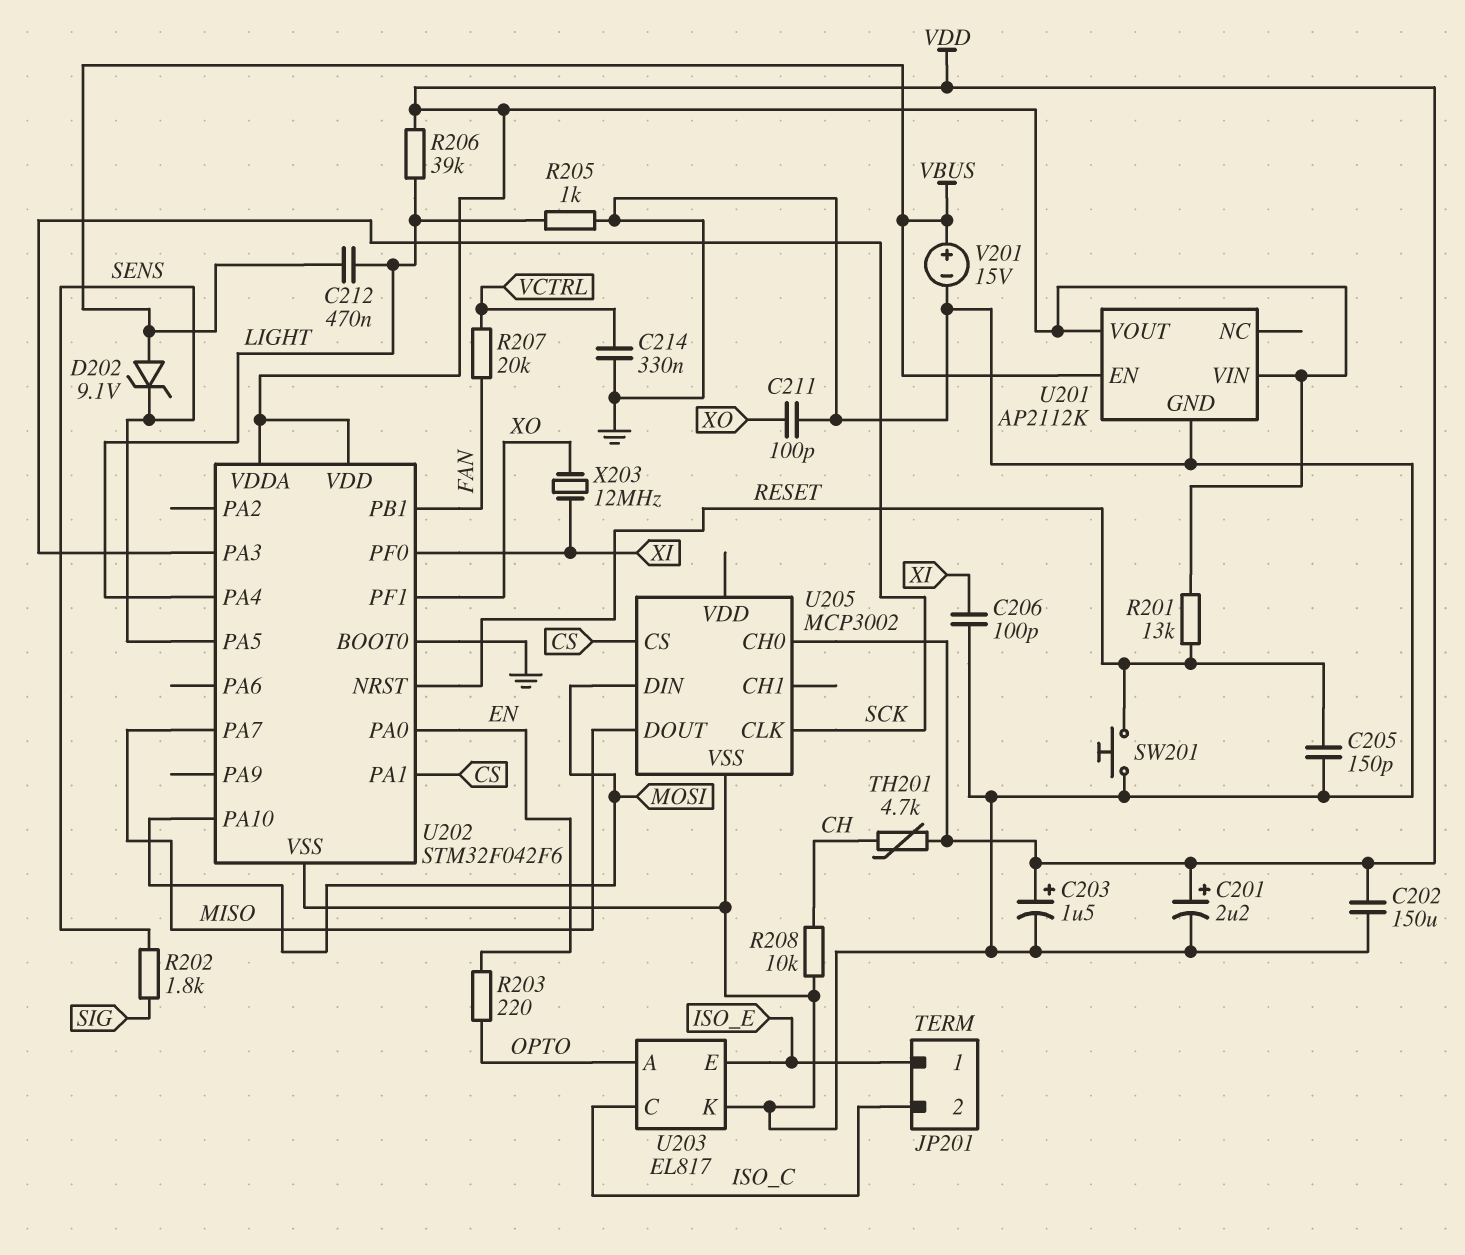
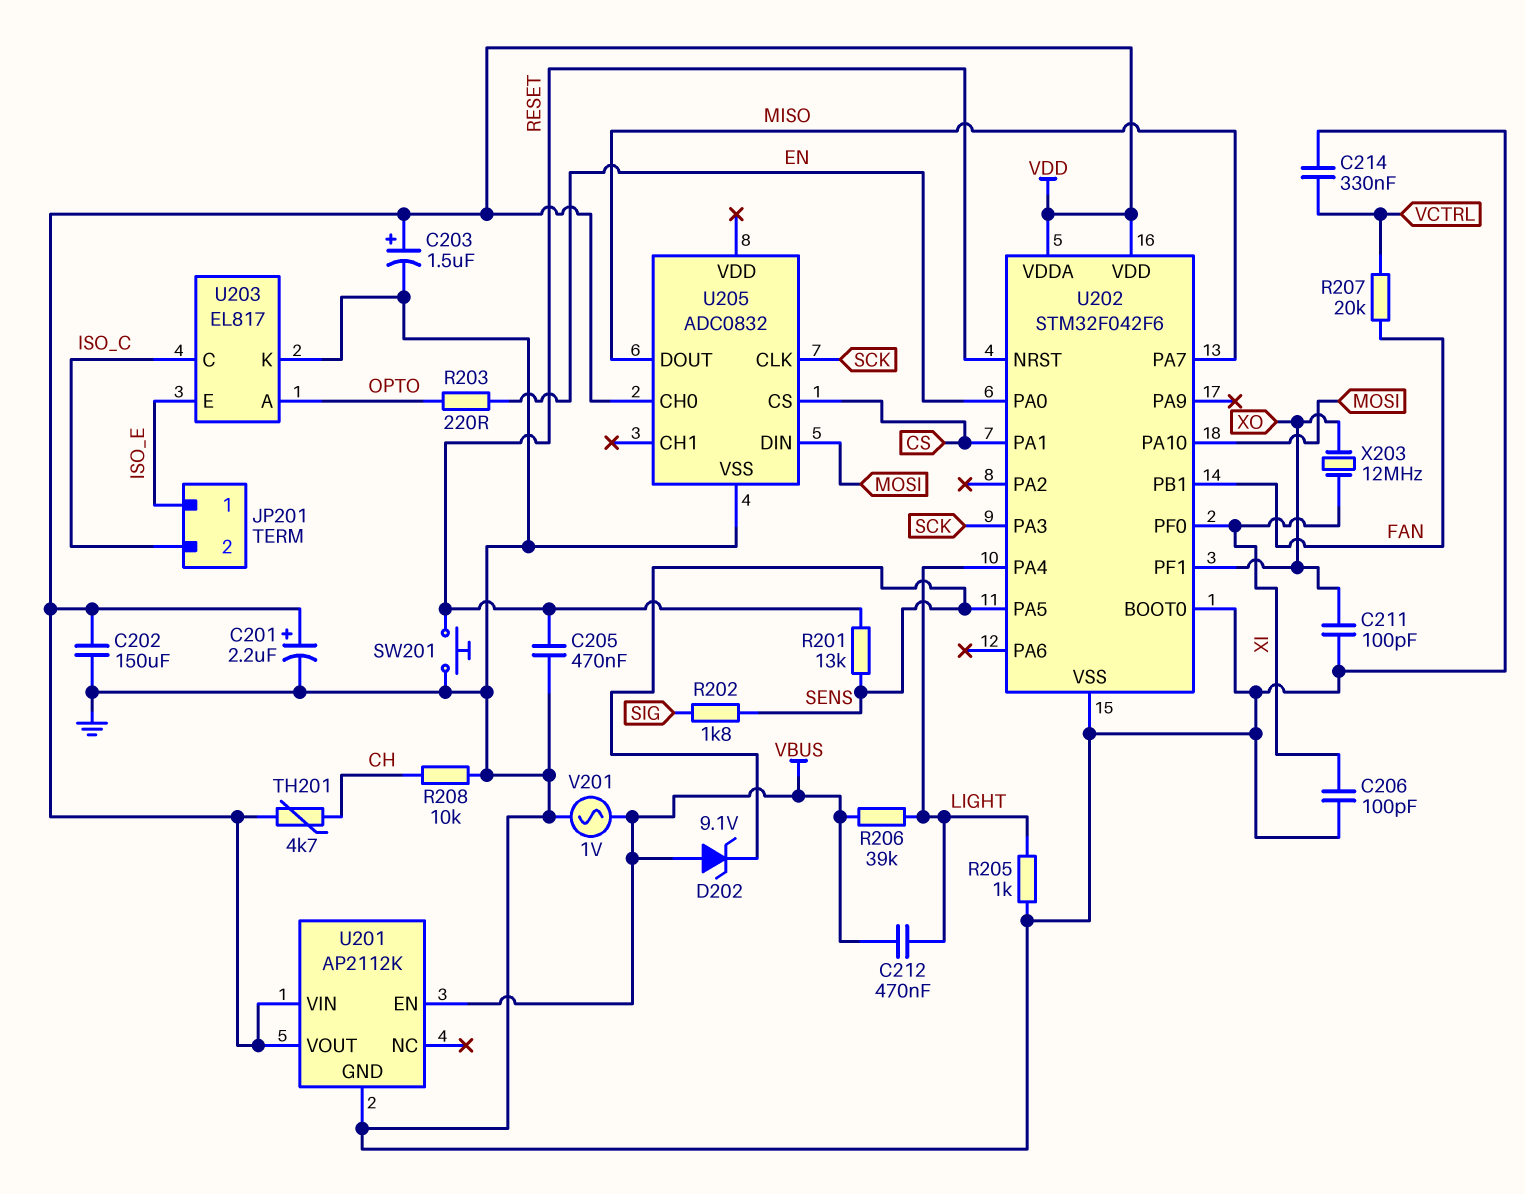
C205: 150pF (GND, RESET) -> 470nF (GND, RESET)
R201: 13k (RESET, VDD) -> 13k (RESET, SENS)
R206: 39k (LIGHT, VDD) -> 39k (LIGHT, VBUS)
U205: MCP3002 -> ADC0832
V201: 15V (plus VBUS, minus GND) -> AC 1V (GND, VBUS)

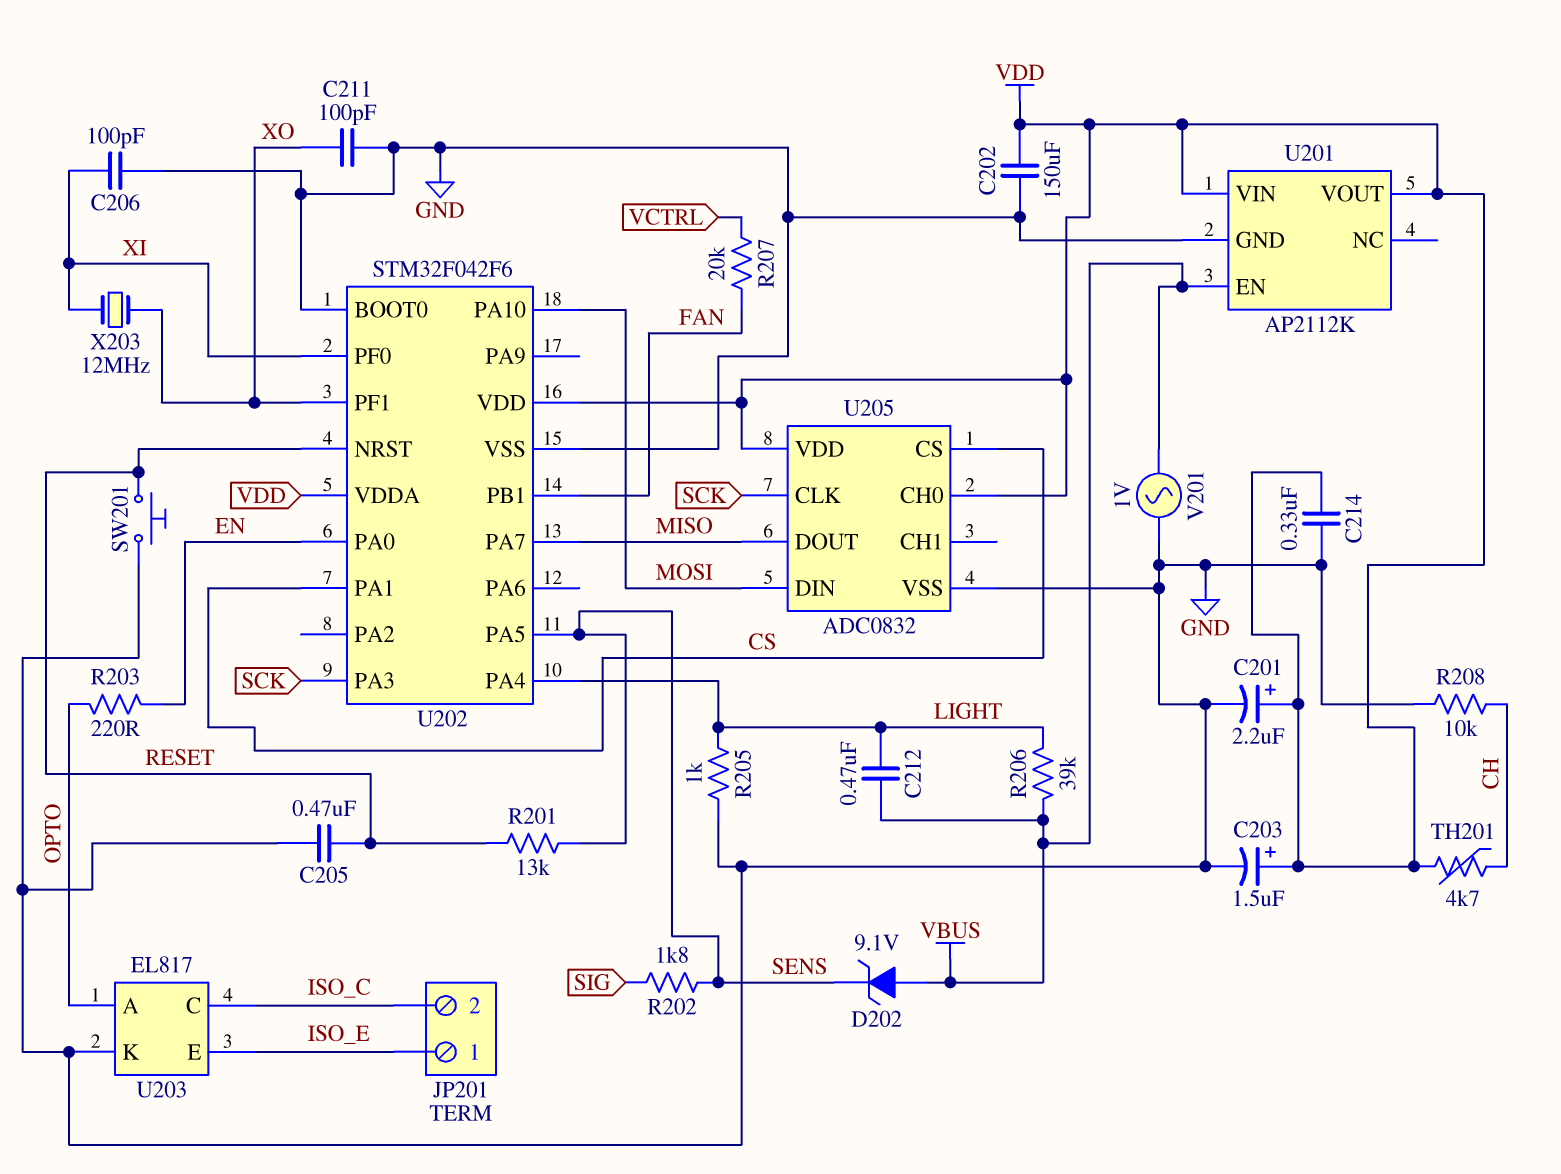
C214: 330nF (GND, VCTRL) -> 330nF (GND, VDD)
U205 pin VDD: none -> VDD

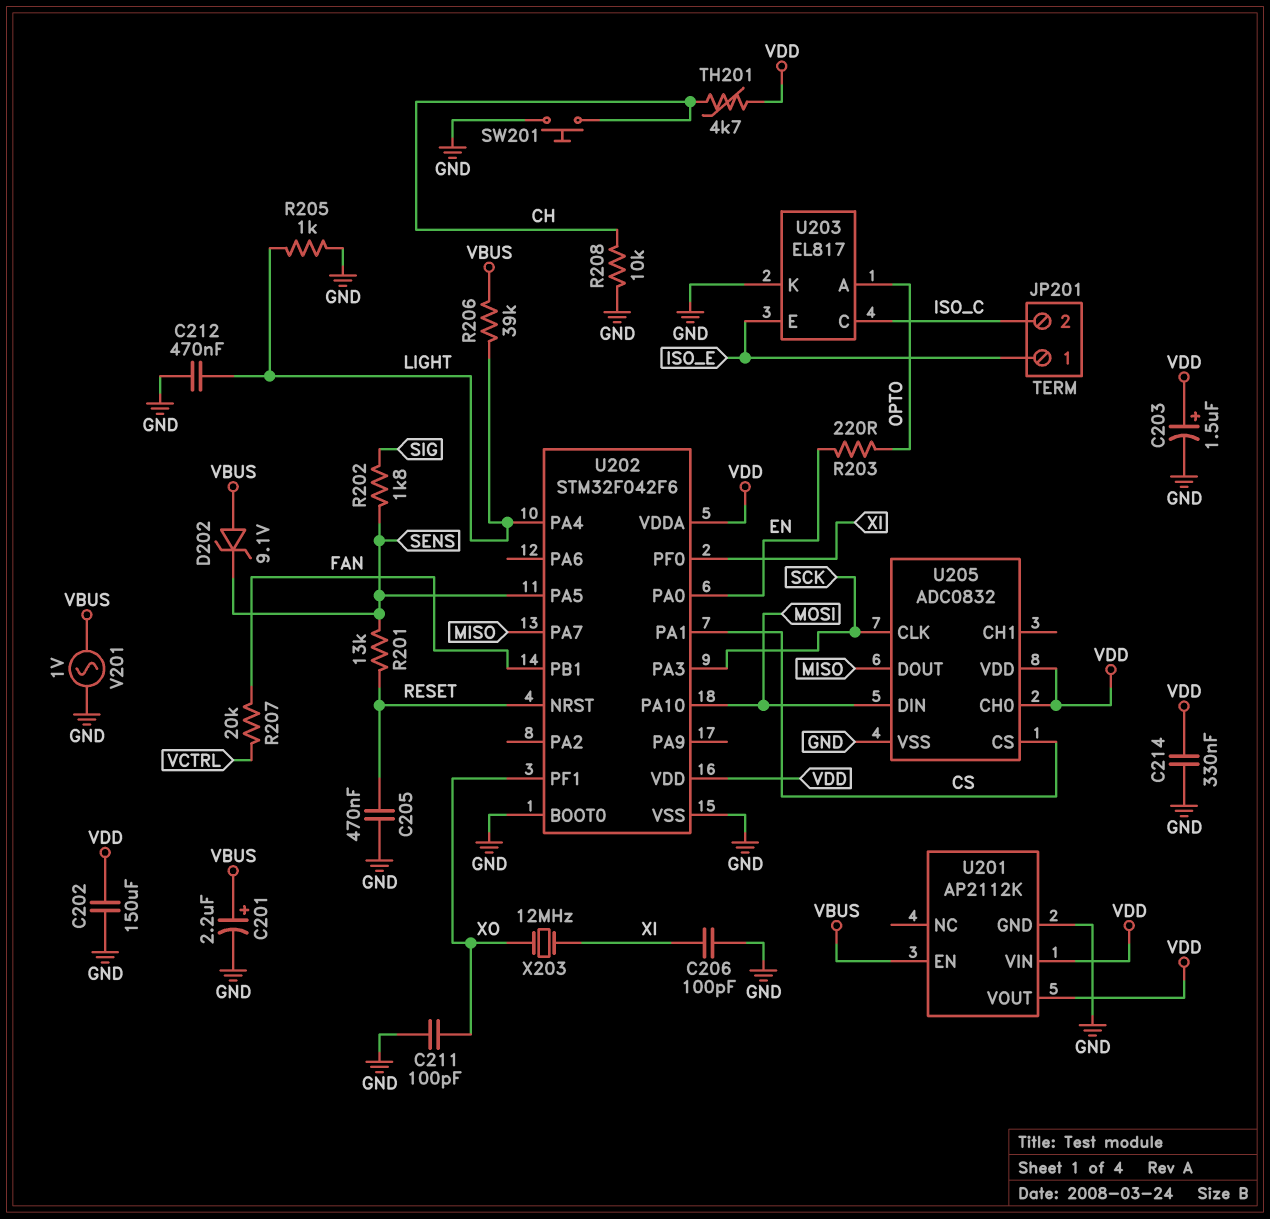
C201: 2.2uF (plus VDD, minus GND) -> 2.2uF (plus VBUS, minus GND)
C212: 470nF (LIGHT, VBUS) -> 470nF (GND, LIGHT)
SW201: button (GND, RESET) -> button (CH, GND)

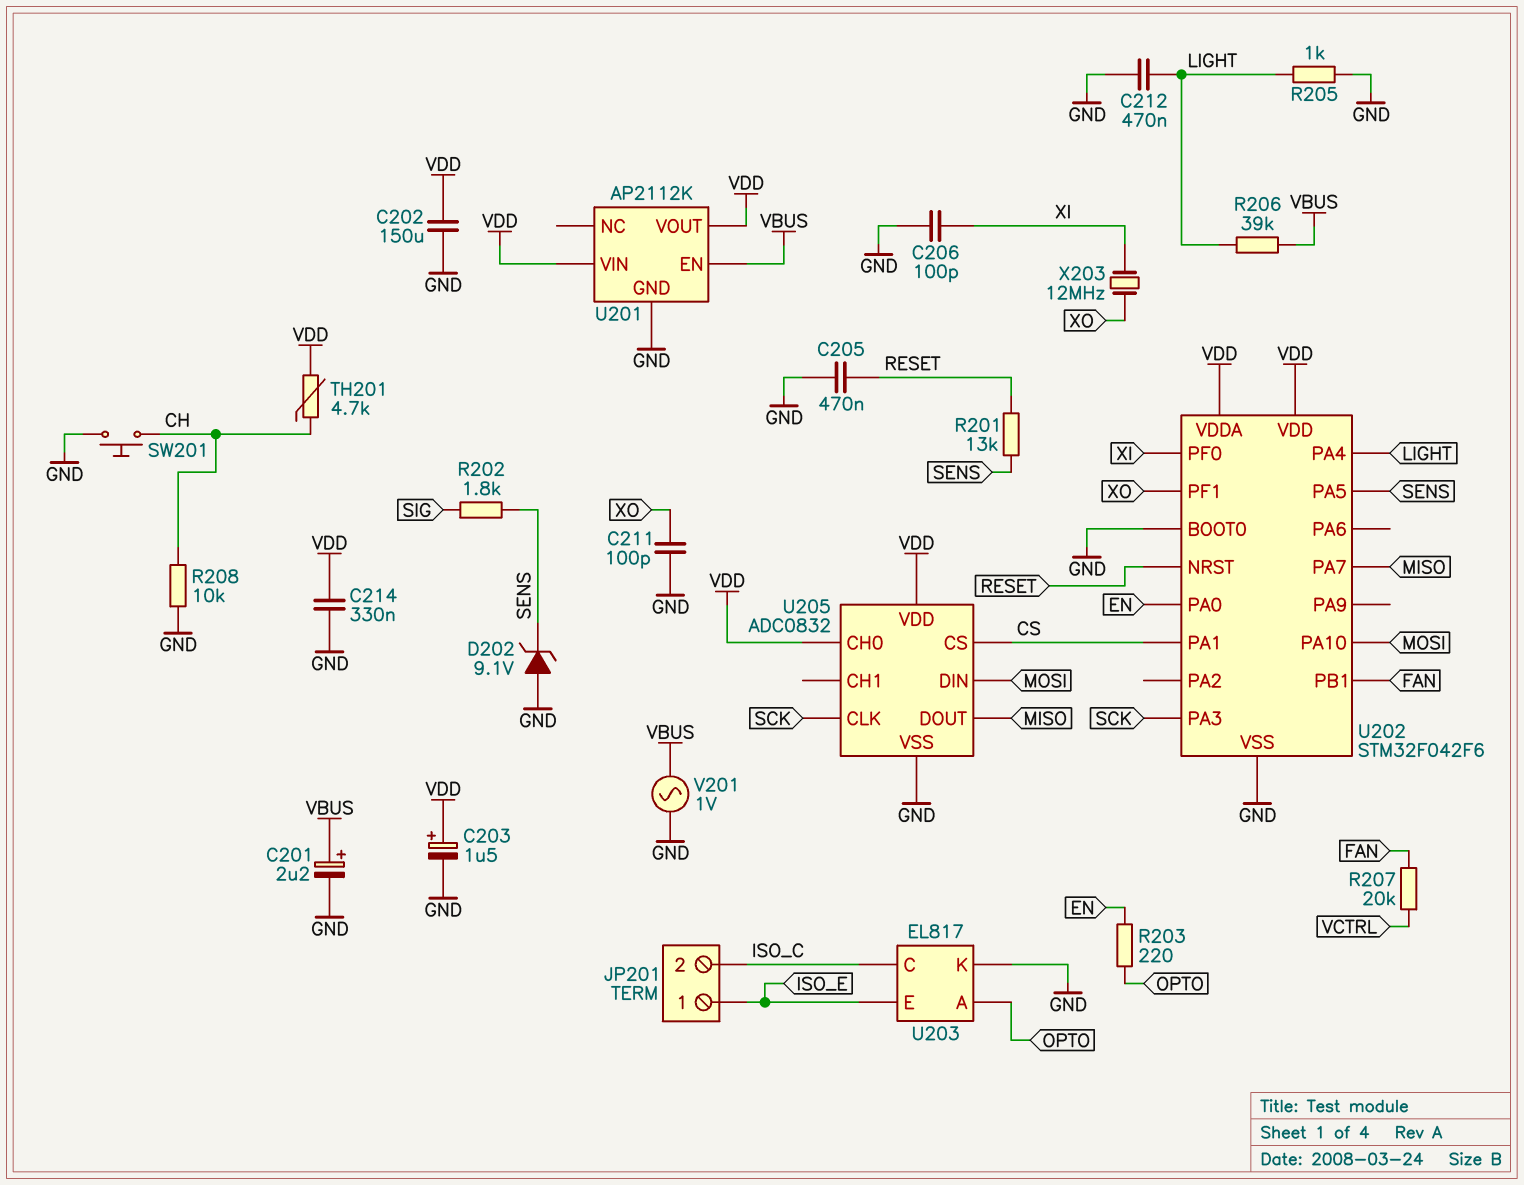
D202: zener 9.1V (A VBUS, K SENS) -> zener 9.1V (A GND, K SENS)

